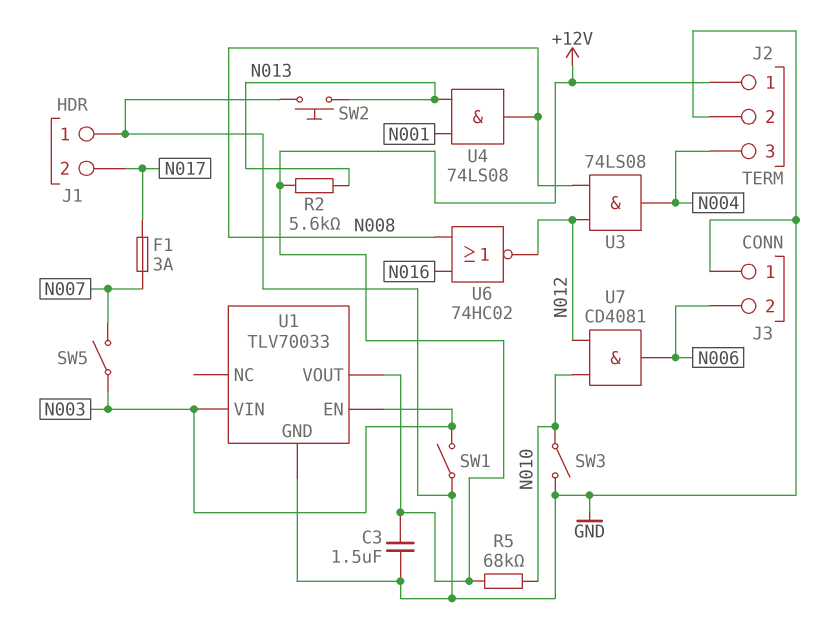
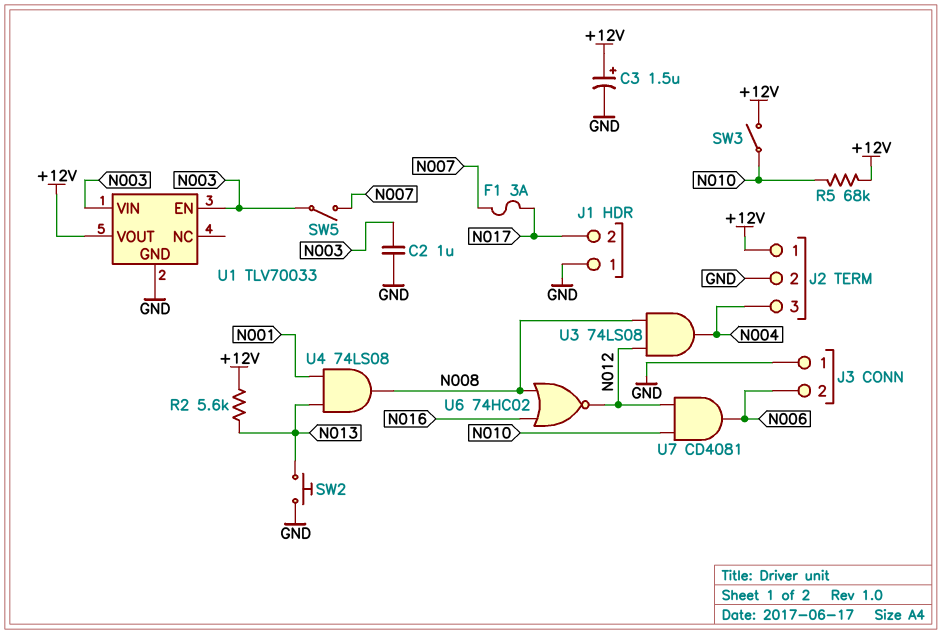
C2: none -> 1uF (GND, N003)
C3: 1.5uF (+12V, GND) -> 1.5uF (plus +12V, minus GND)
SW1: switch (GND, N003) -> none
SW3: switch (GND, N010) -> switch (+12V, N010)

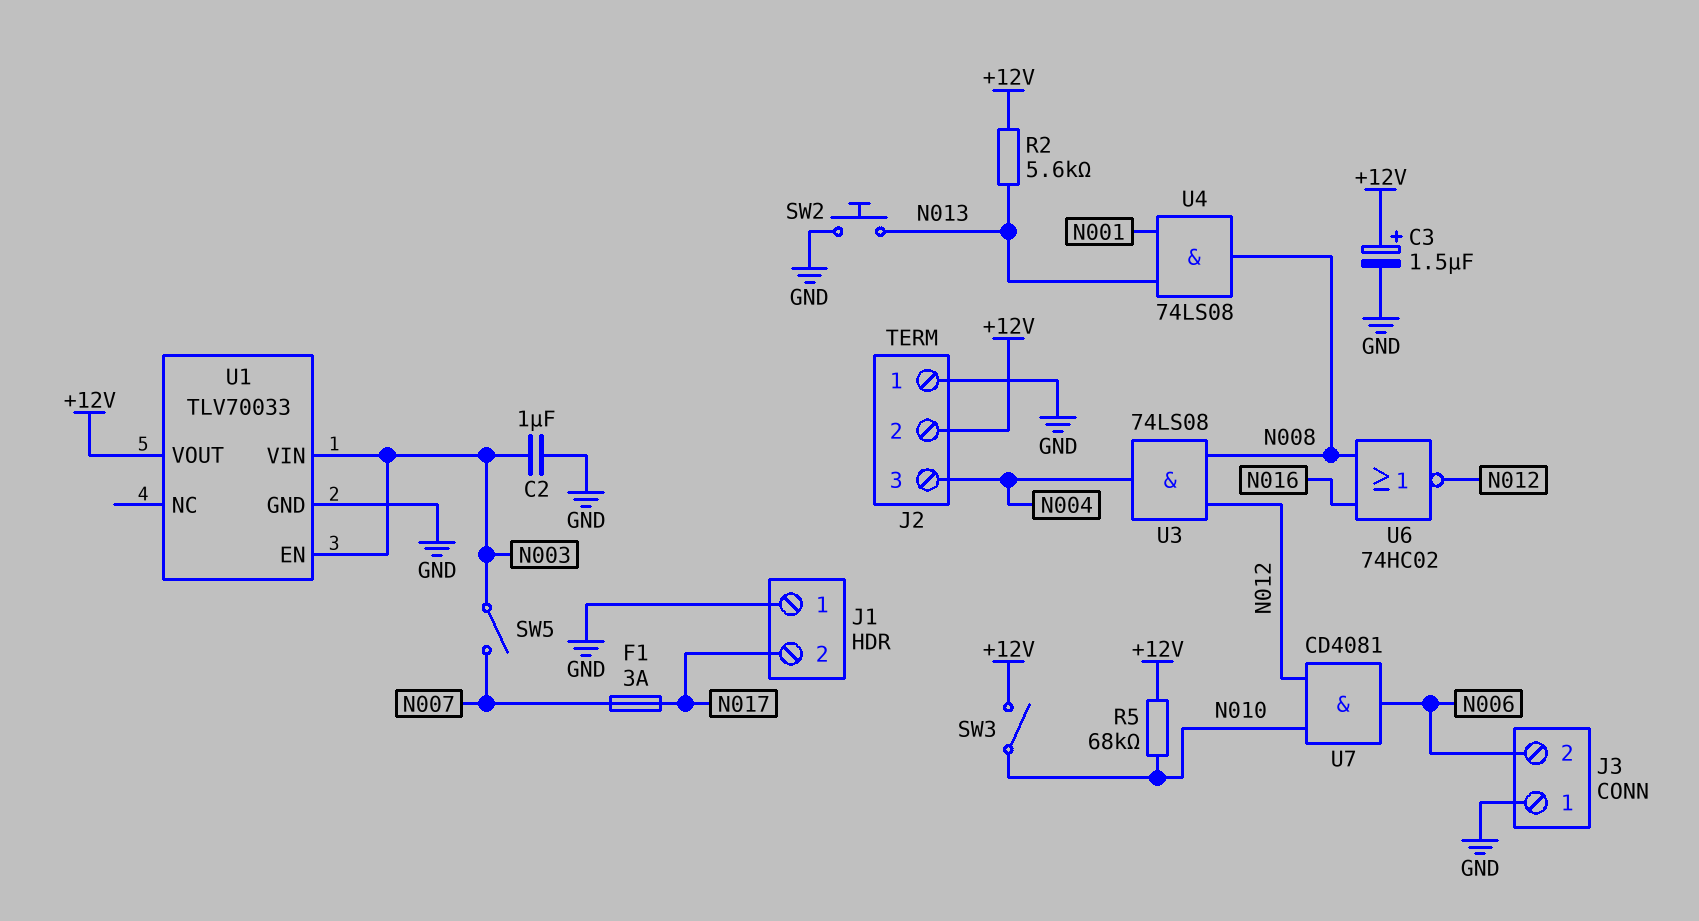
J2 pin 1: +12V -> GND
J2 pin 2: GND -> +12V

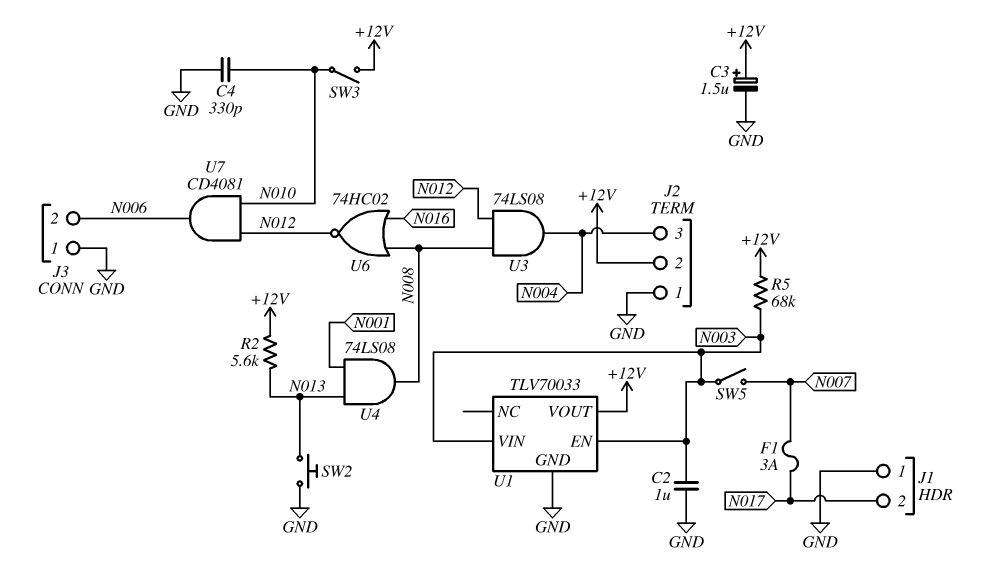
C4: none -> 330pF (GND, N010)
R5: 68k (+12V, N010) -> 68k (+12V, N003)

